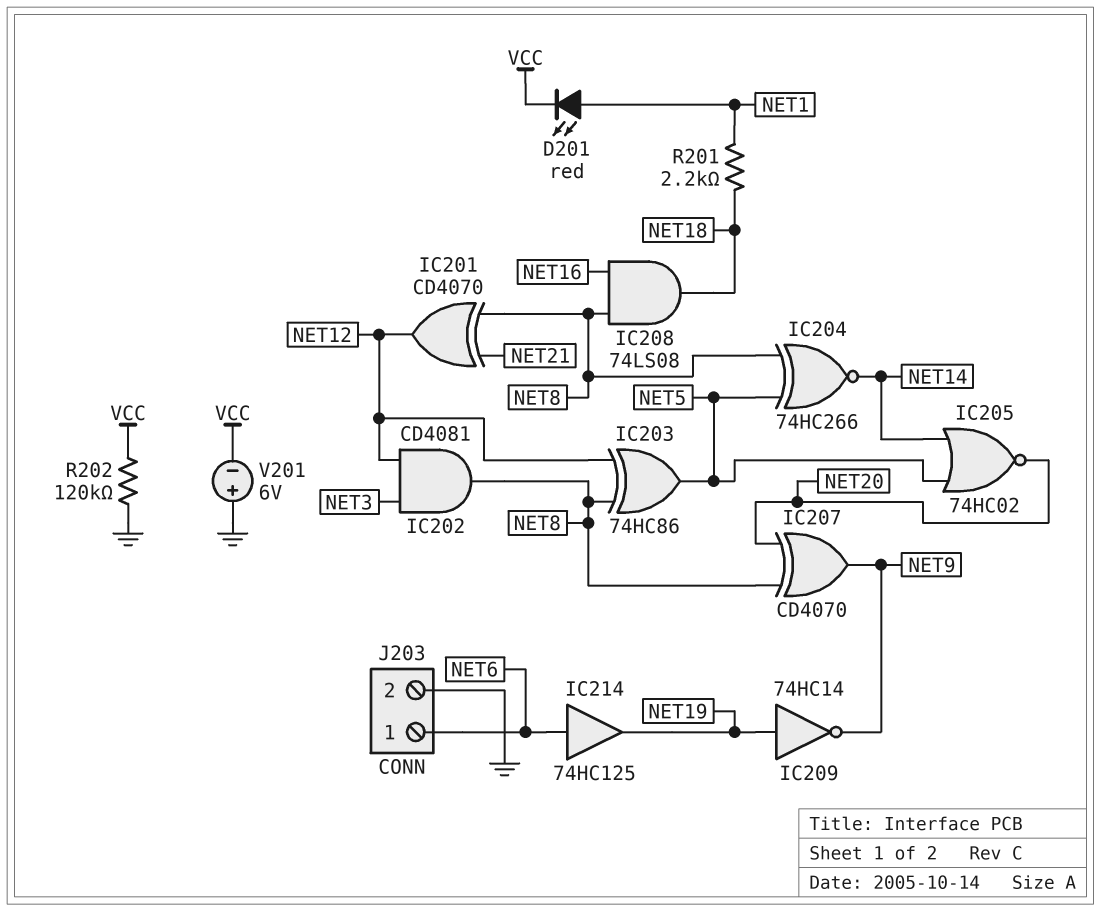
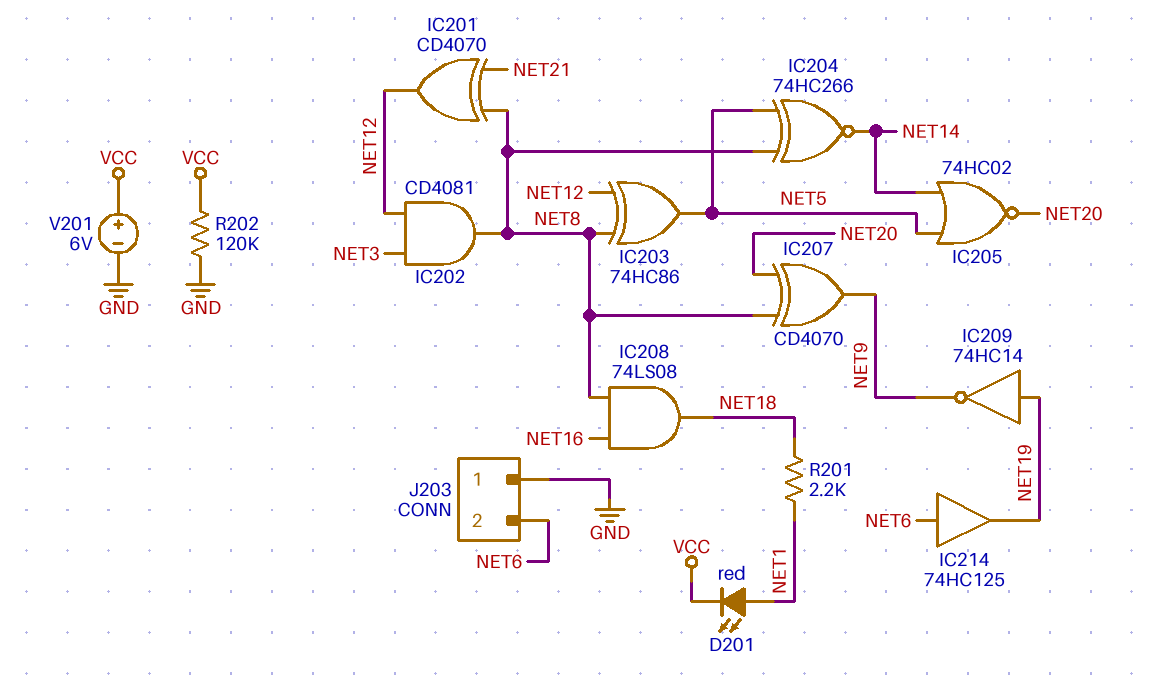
J203 pin 1: NET6 -> GND
J203 pin 2: GND -> NET6
V201: 6V (plus GND, minus VCC) -> 6V (plus VCC, minus GND)

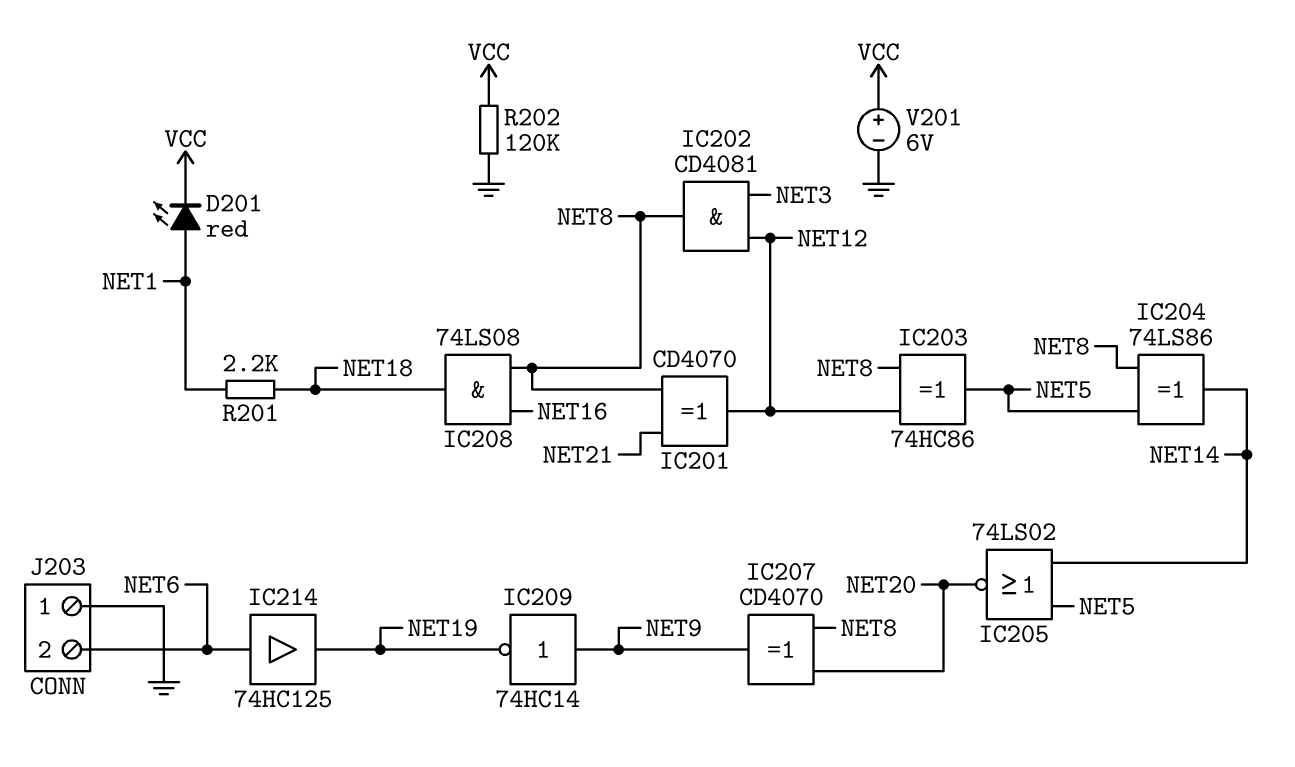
IC204: XNOR 74HC266 (in NET5, in NET8, out NET14) -> XOR 74LS86 (in NET5, in NET8, out NET14)
IC205: NOR 74HC02 (in NET5, in NET14, out NET20) -> NOR 74LS02 (in NET5, in NET14, out NET20)
IC209: NOT 74HC14 (in NET19, out NET9) -> NOT 74HC14 (in NET9, out NET19)

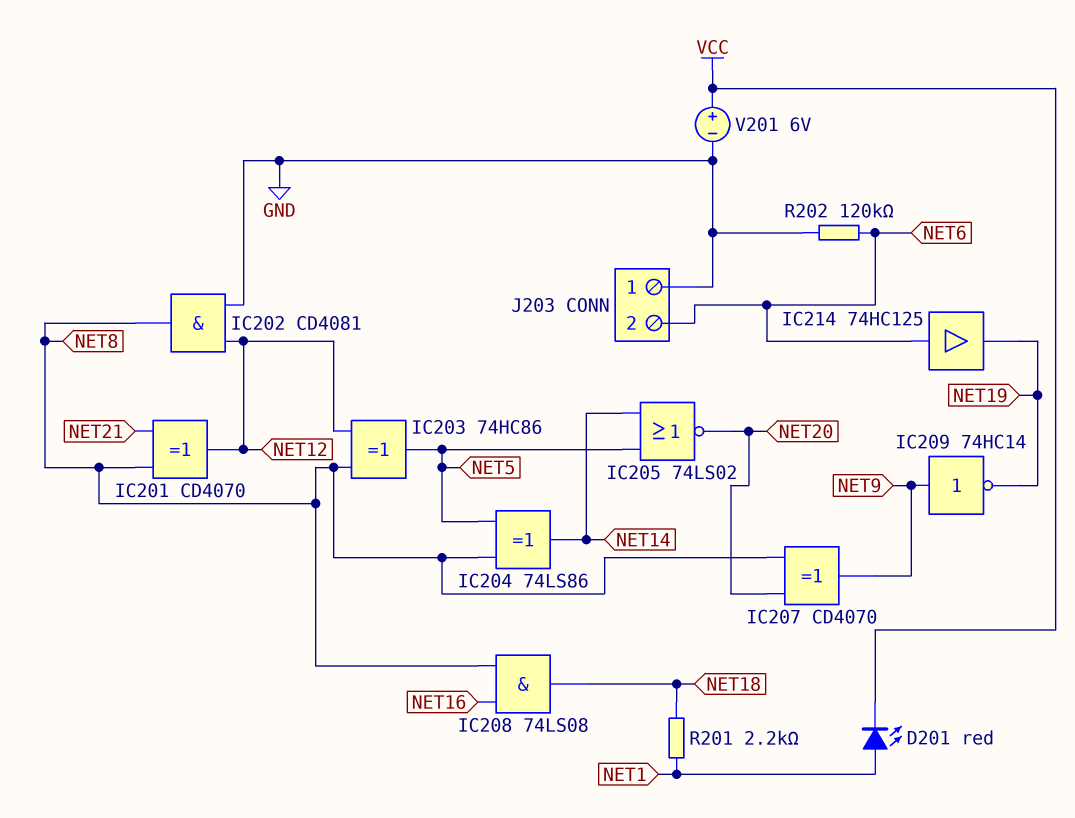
IC202: AND CD4081 (in NET3, in NET12, out NET8) -> AND CD4081 (in GND, in NET12, out NET8)
R202: 120k (GND, VCC) -> 120k (GND, NET6)

